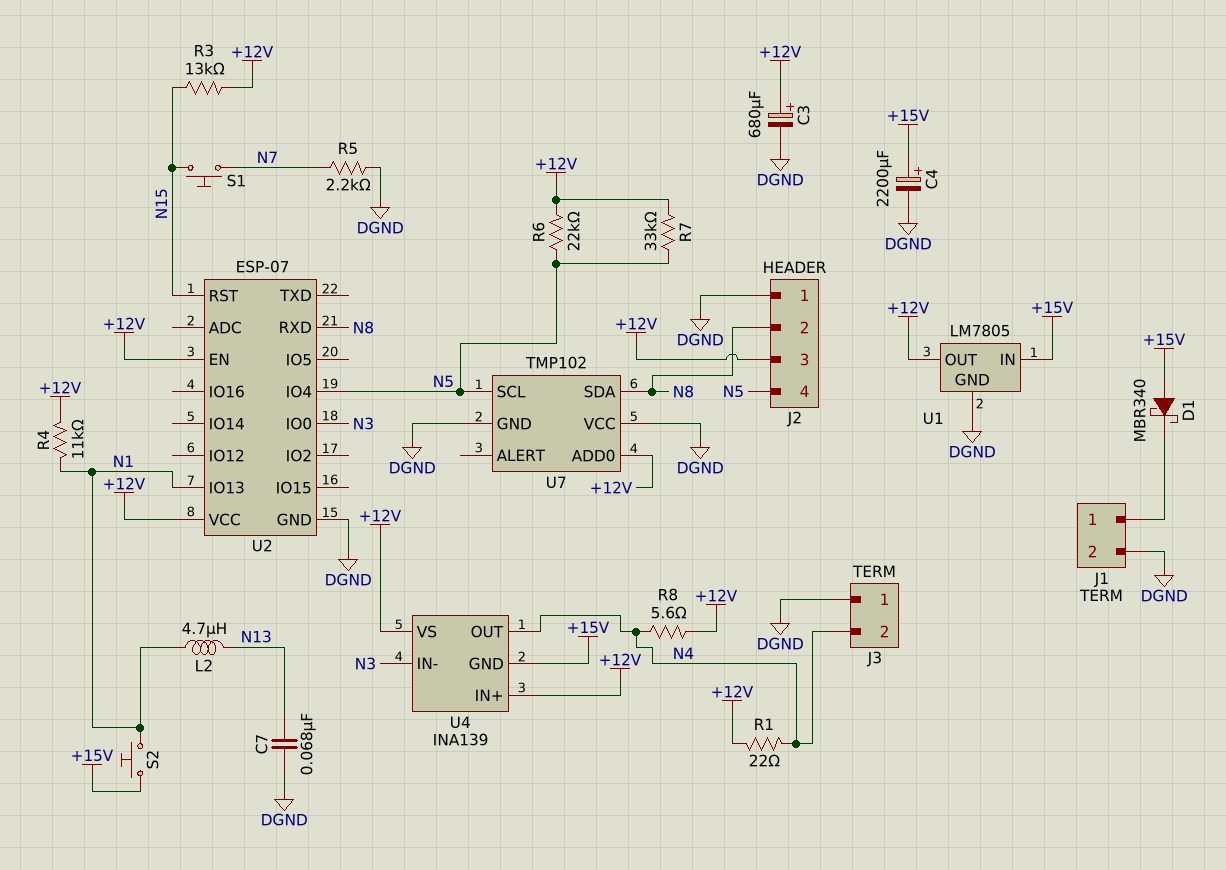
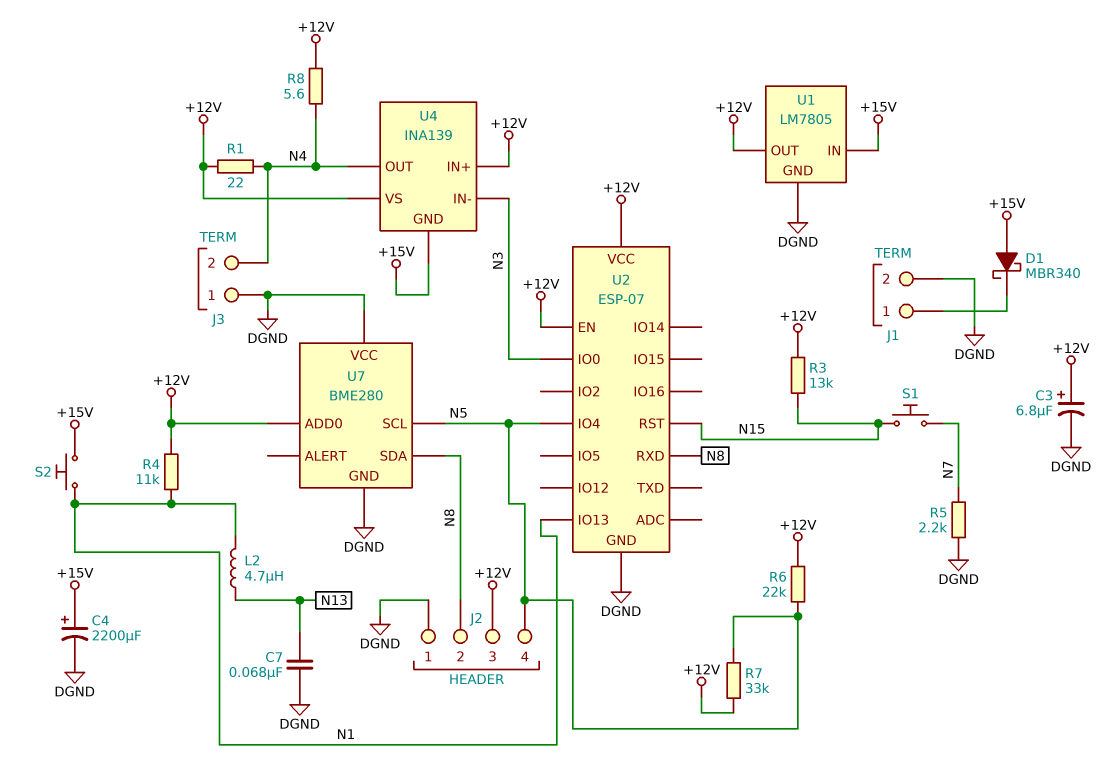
C3: 680uF (plus +12V, minus DGND) -> 6.8uF (plus +12V, minus DGND)
U7: TMP102 -> BME280

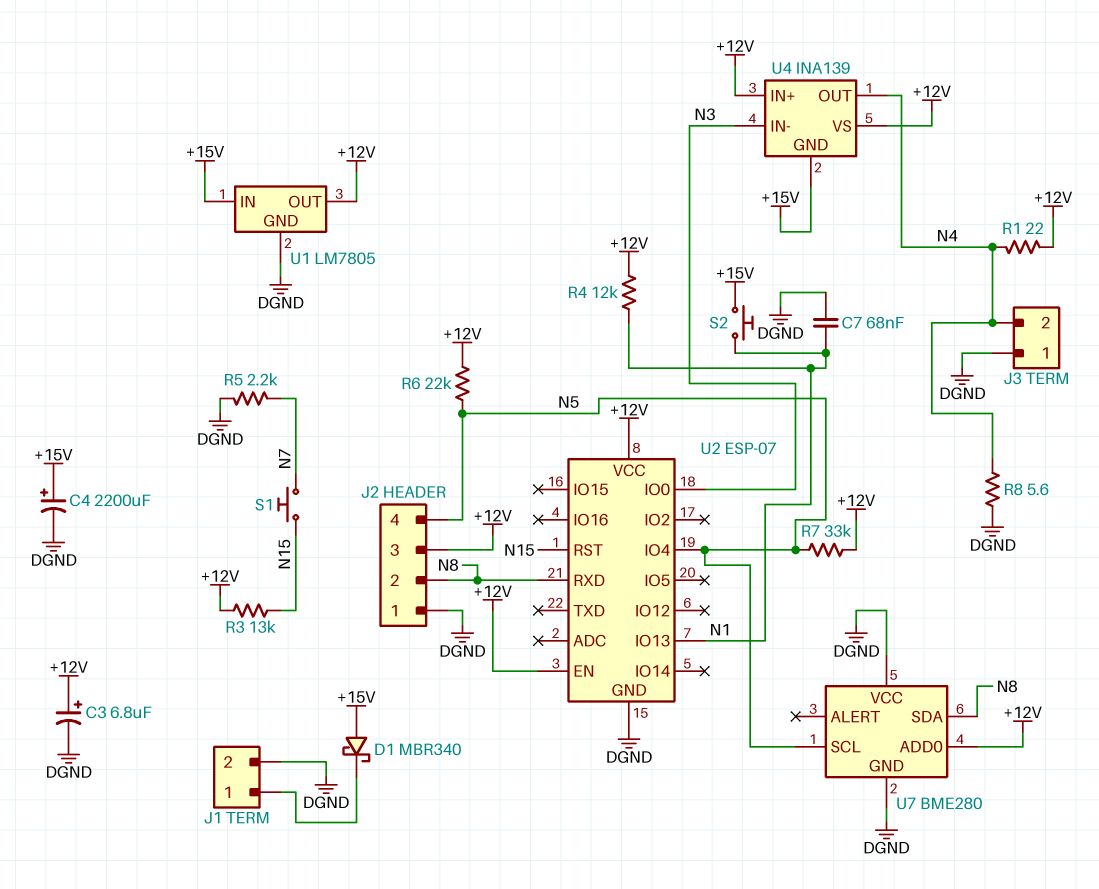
C7: 68nF (DGND, N13) -> 68nF (DGND, N1)
L2: 4.7uH (N1, N13) -> none
R4: 11k (+12V, N1) -> 12k (+12V, N1)
R8: 5.6 (+12V, N4) -> 5.6 (DGND, N4)

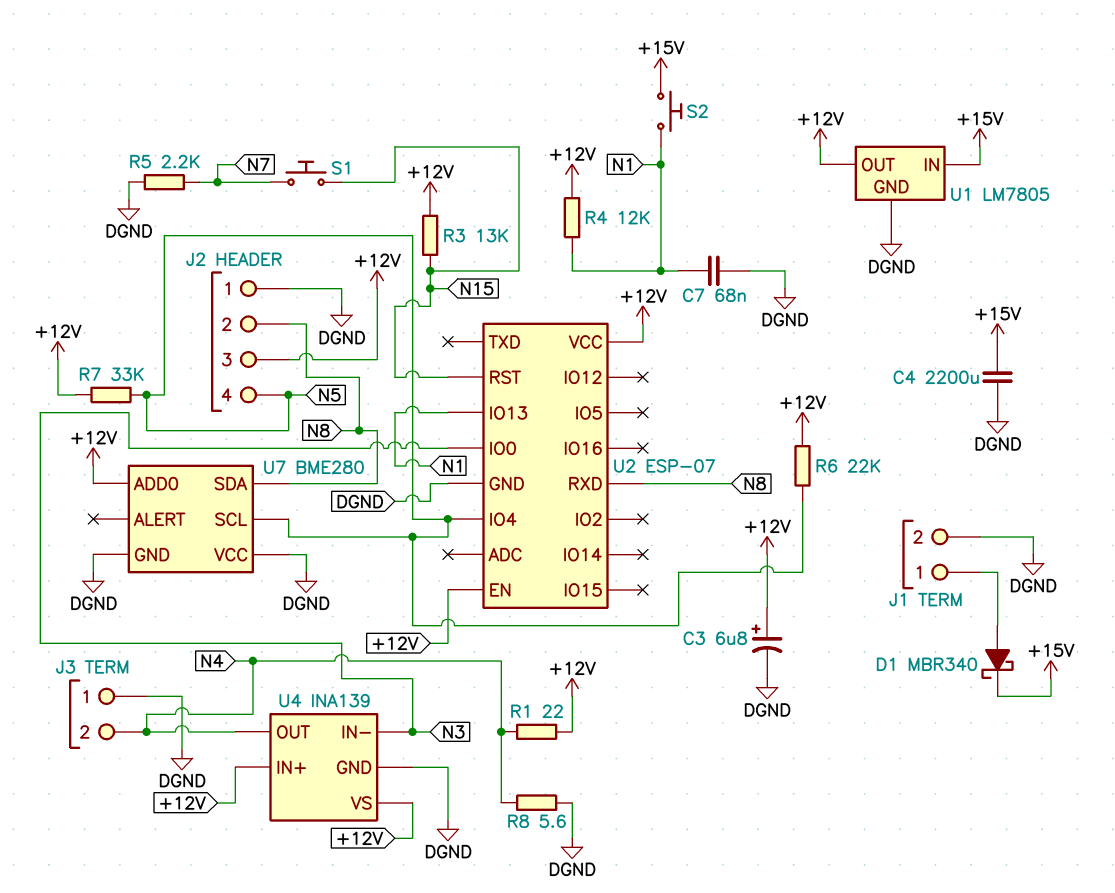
C4: 2200uF (plus +15V, minus DGND) -> 2200uF (+15V, DGND)
D1: schottky MBR340 (A +15V, K J1/1) -> schottky MBR340 (A J1/1, K +15V)
U4 pin GND: +15V -> DGND

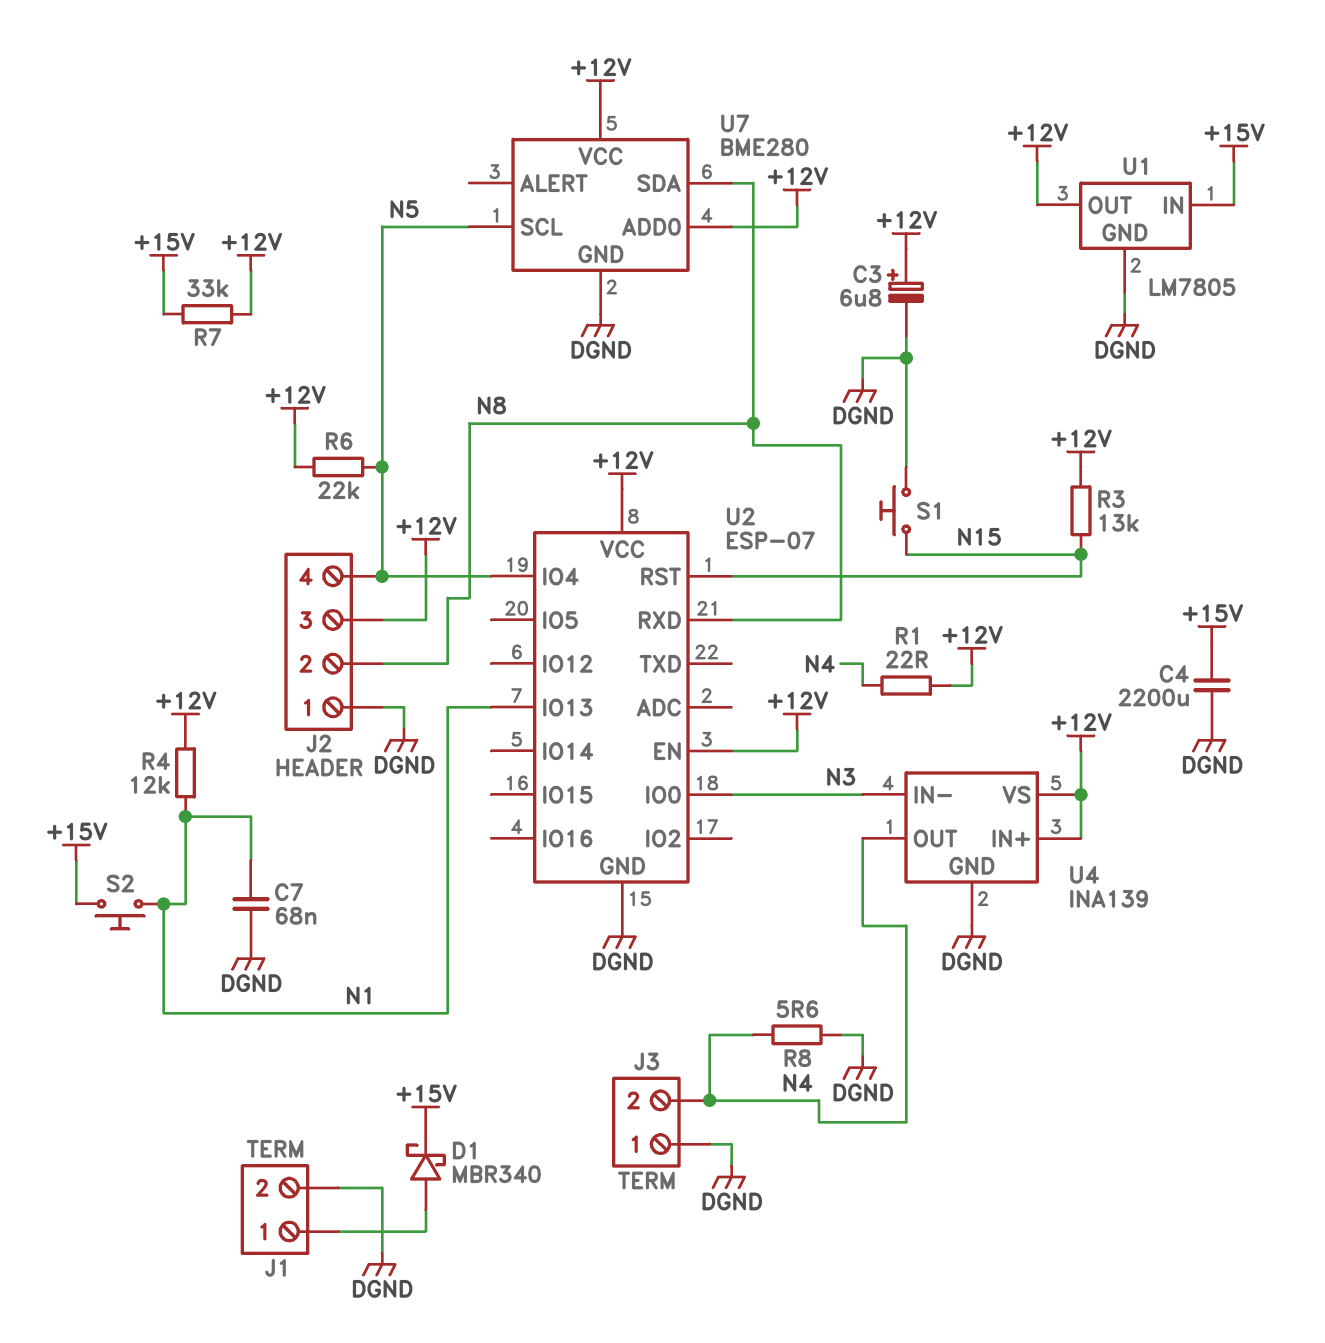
R5: 2.2k (DGND, N7) -> none
R7: 33k (+12V, N5) -> 33k (+12V, +15V)
S1: button (N7, N15) -> button (DGND, N15)
U7 pin VCC: DGND -> +12V

